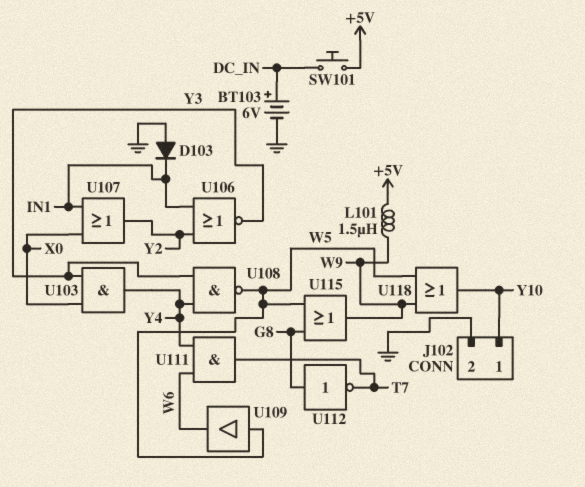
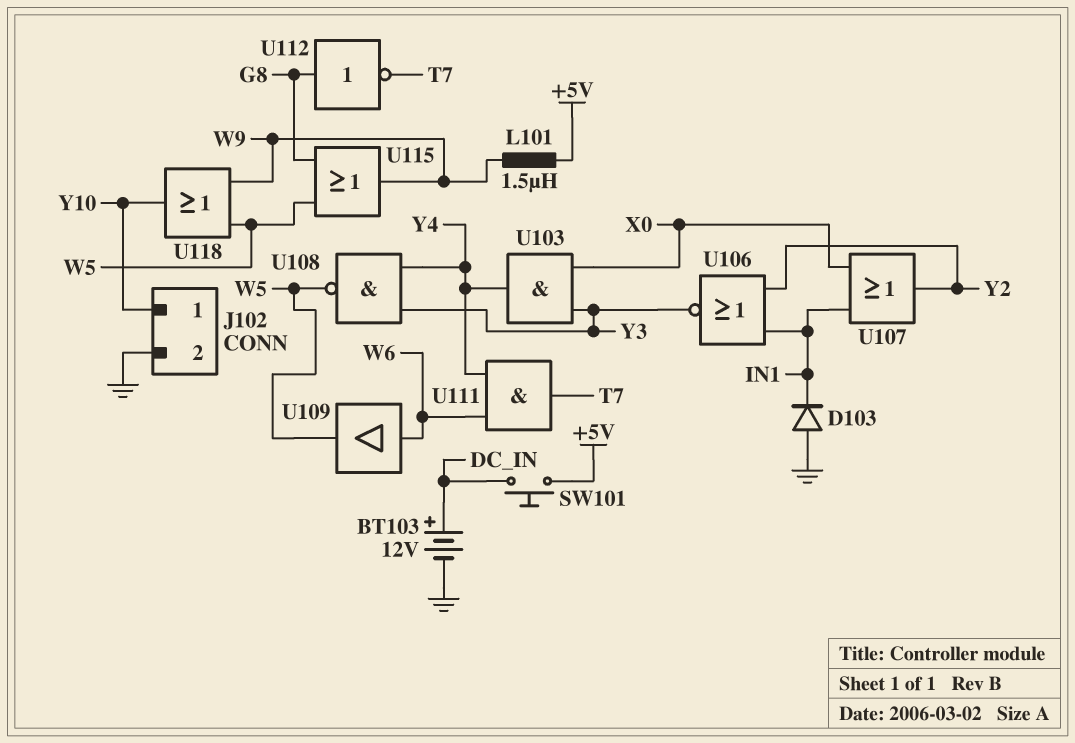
BT103: 6V (plus DC_IN, minus GND) -> 12V (plus DC_IN, minus GND)
U109: buffer (in W5, out W6) -> buffer (in W6, out W5)

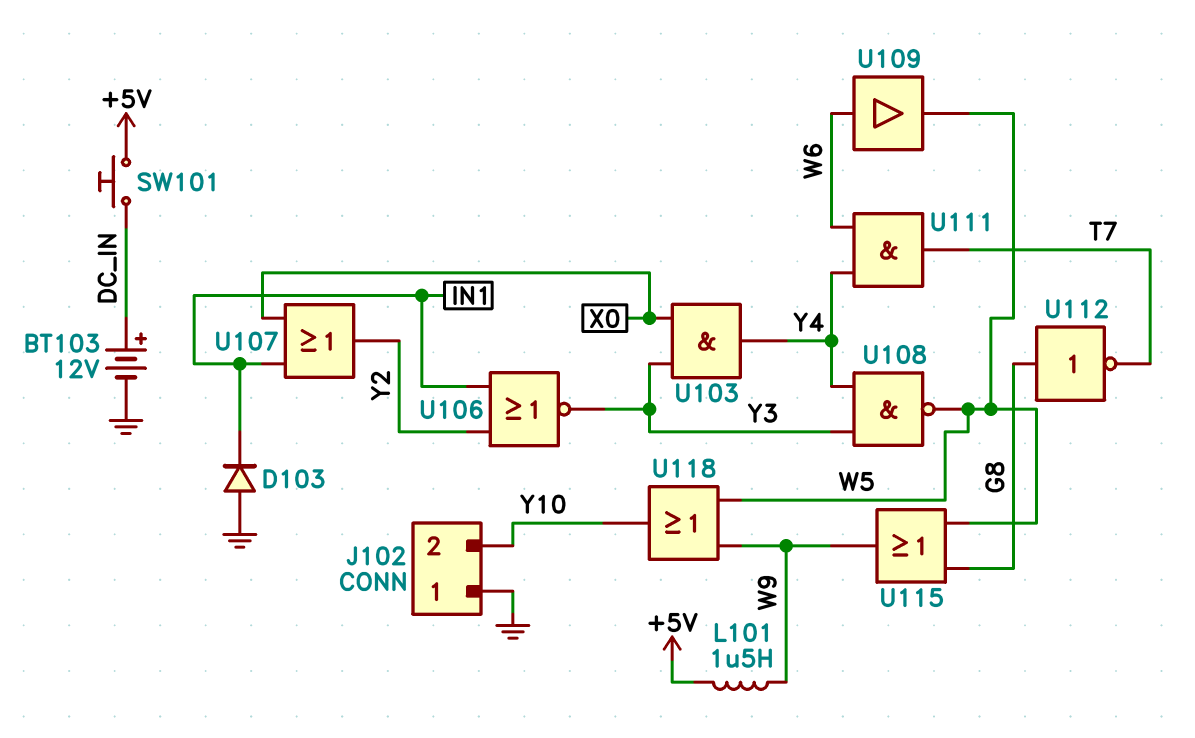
J102 pin 1: Y10 -> GND
J102 pin 2: GND -> Y10

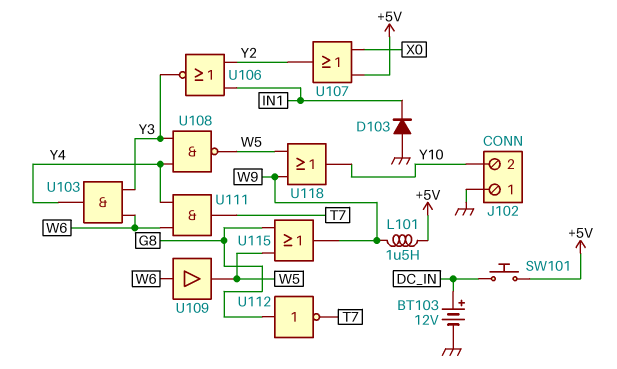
U103: AND (in X0, in Y3, out Y4) -> AND (in W6, in Y3, out Y4)
U107: OR (in IN1, in X0, out Y2) -> OR (in +5V, in X0, out Y2)

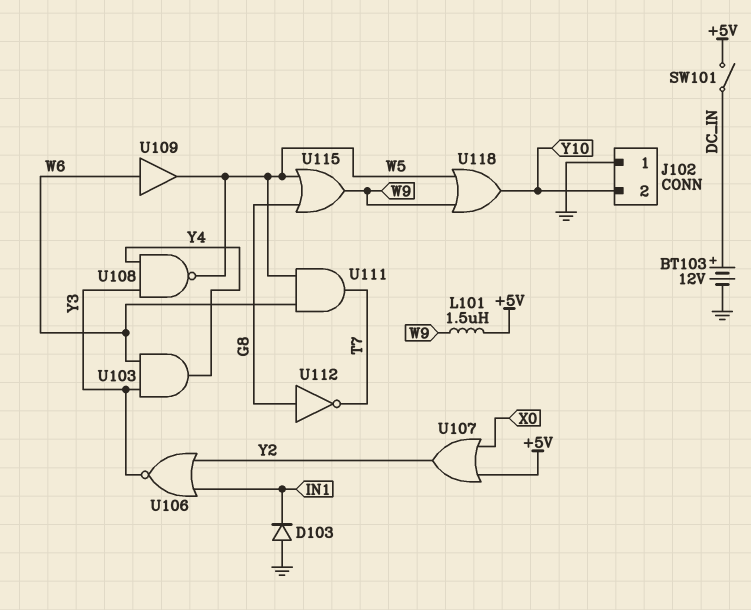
SW101: button (+5V, DC_IN) -> switch (+5V, DC_IN)
U111: AND (in W6, in Y4, out T7) -> AND (in W5, in W6, out T7)

